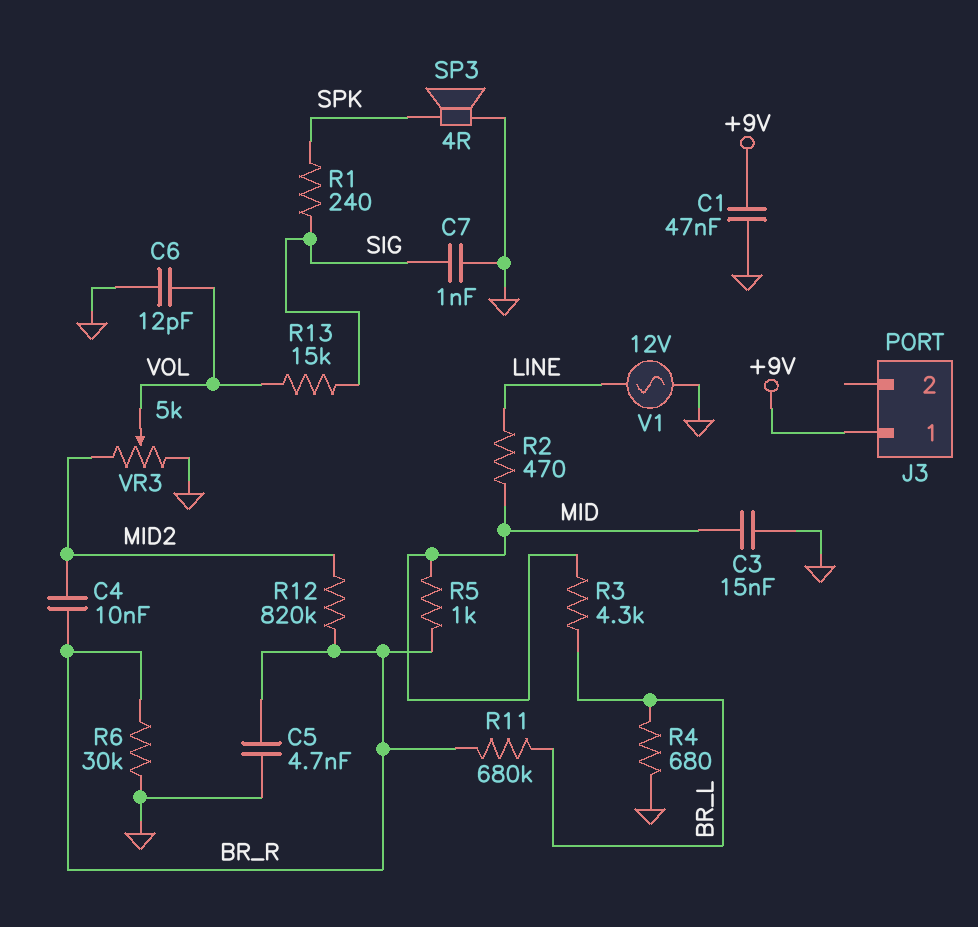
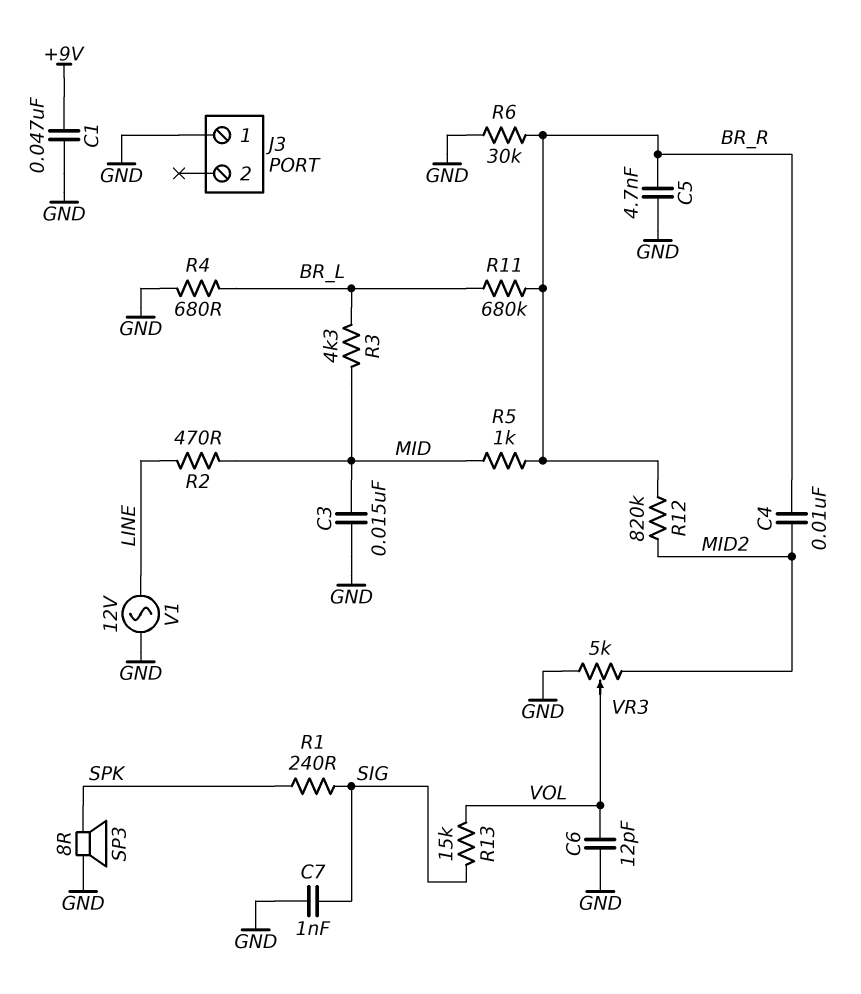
J3 pin 1: +9V -> GND
SP3: speaker 4R (GND, SPK) -> speaker 8R (GND, SPK)

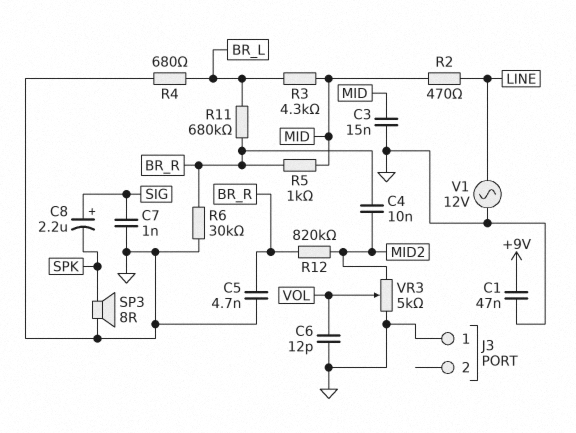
C8: none -> 2.2uF (plus SIG, minus SPK)
R1: 240 (SIG, SPK) -> none
R13: 15k (SIG, VOL) -> none

